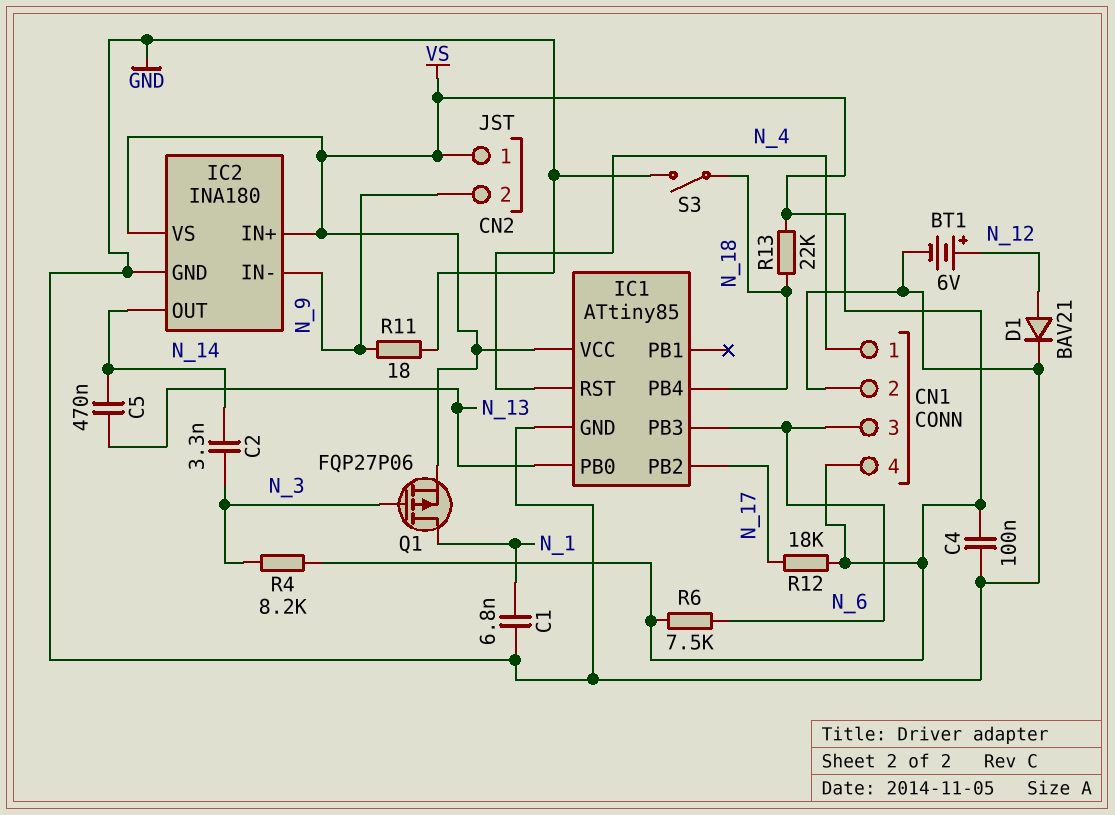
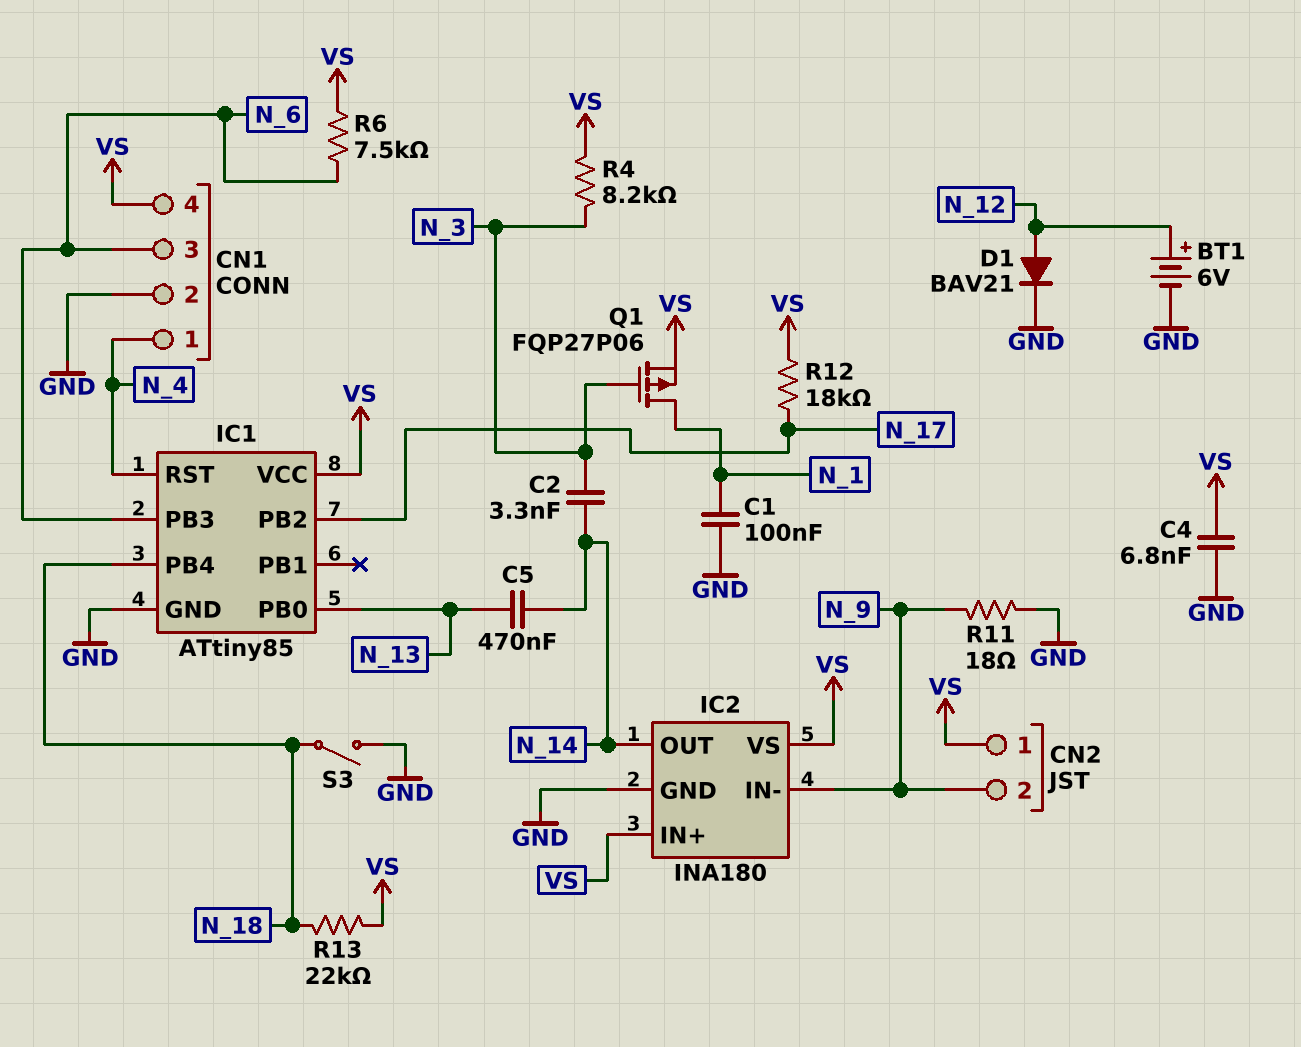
C1: 6.8nF (GND, N_1) -> 100nF (GND, N_1)
C4: 100nF (GND, VS) -> 6.8nF (GND, VS)

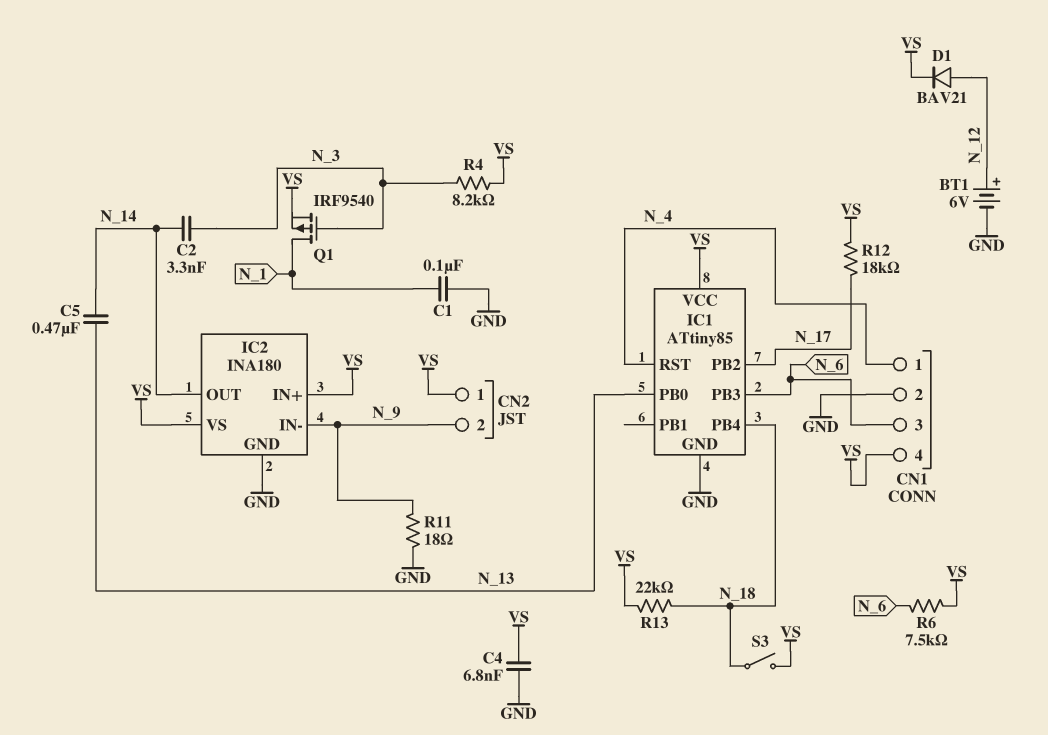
D1: diode BAV21 (A N_12, K GND) -> diode BAV21 (A N_12, K VS)
Q1: PMOS FQP27P06 (G N_3, D N_1, S VS) -> PMOS IRF9540 (G N_3, D N_1, S VS)
S3: switch (GND, N_18) -> switch (N_18, VS)

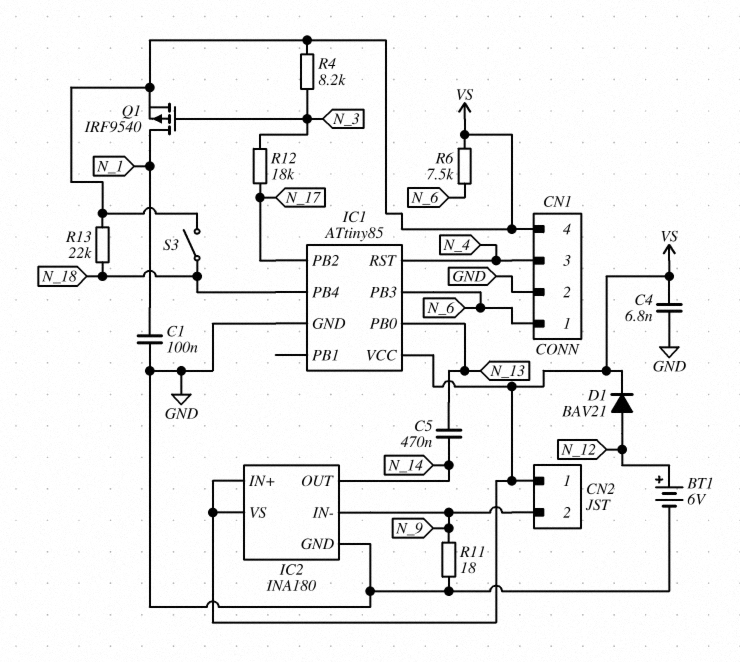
C2: 3.3nF (N_3, N_14) -> none
CN1 pin 1: N_4 -> N_6
CN1 pin 3: N_6 -> N_4
R12: 18k (N_17, VS) -> 18k (N_3, N_17)

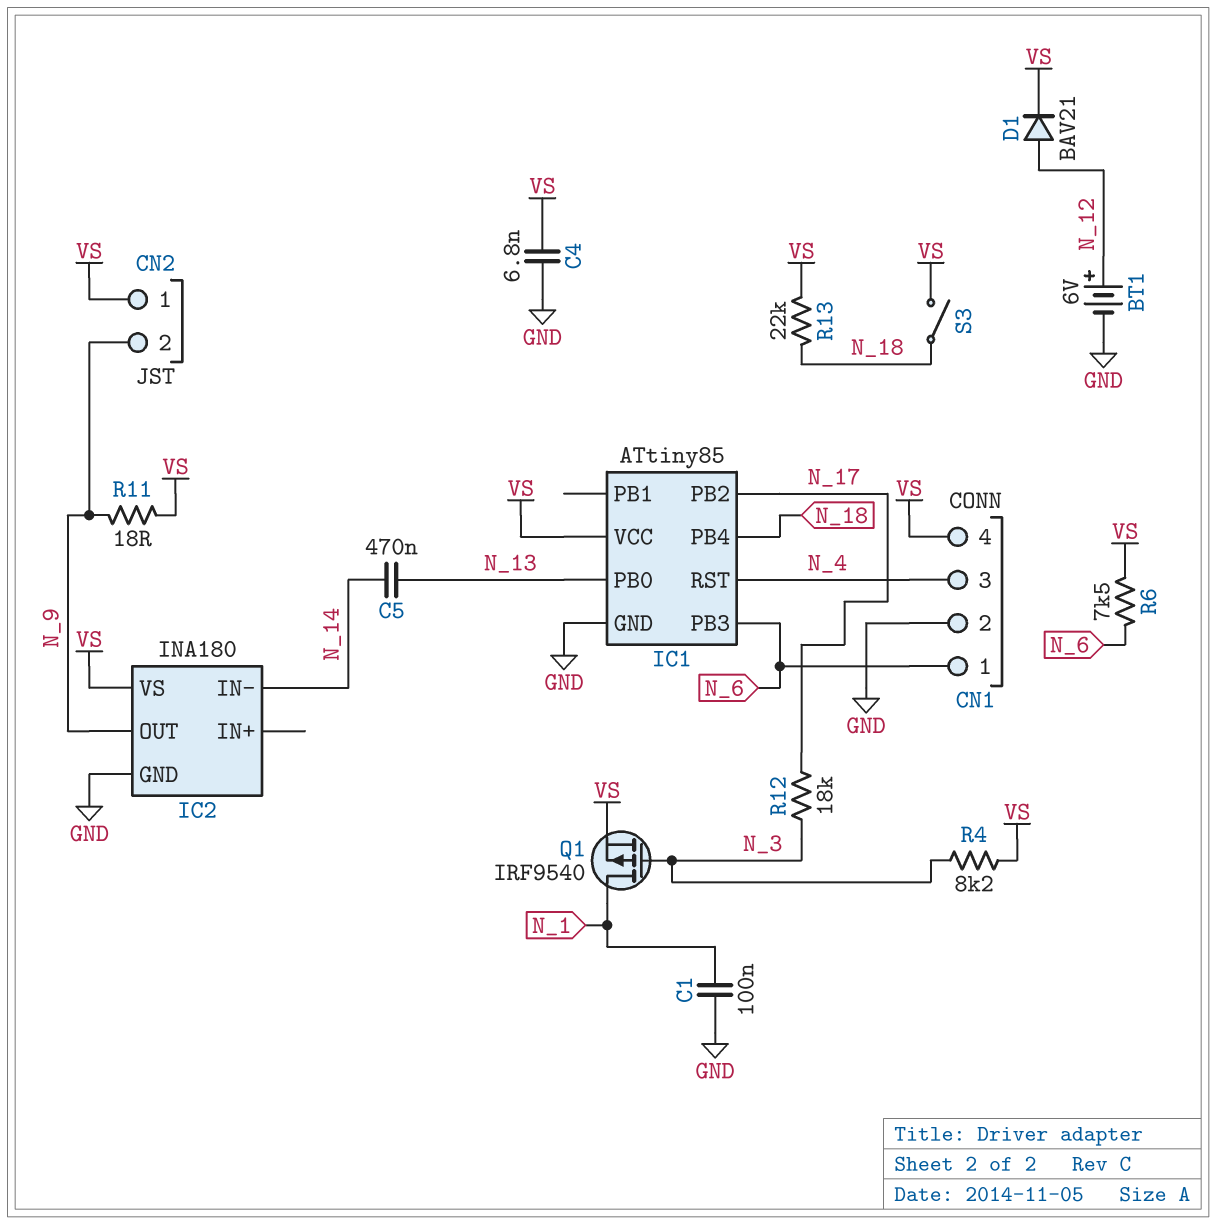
IC2 pin IN+: VS -> none
IC2 pin IN-: N_9 -> N_14
IC2 pin OUT: N_14 -> N_9
R11: 18 (GND, N_9) -> 18 (N_9, VS)

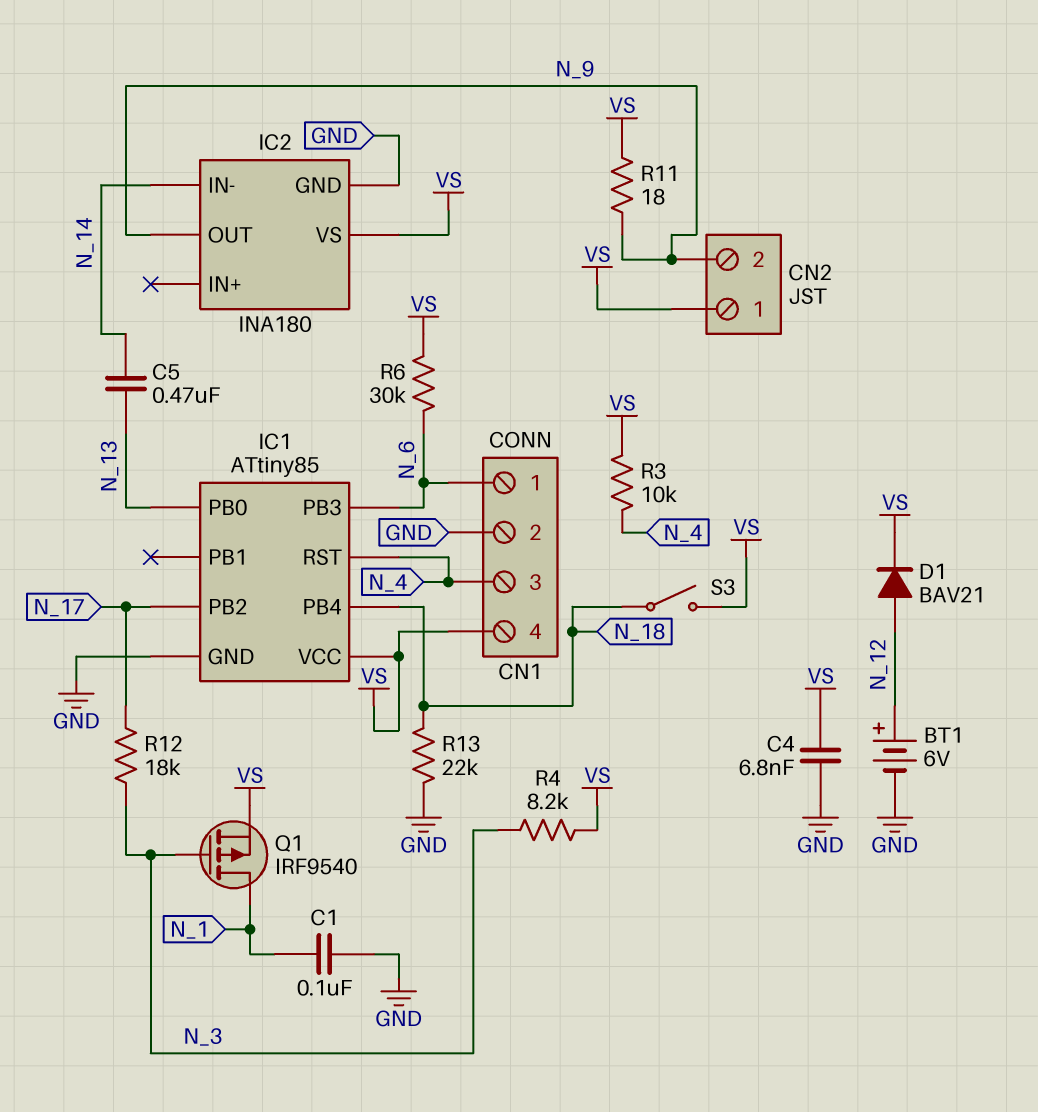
R3: none -> 10k (N_4, VS)
R6: 7.5k (N_6, VS) -> 30k (N_6, VS)
R13: 22k (N_18, VS) -> 22k (GND, N_18)

